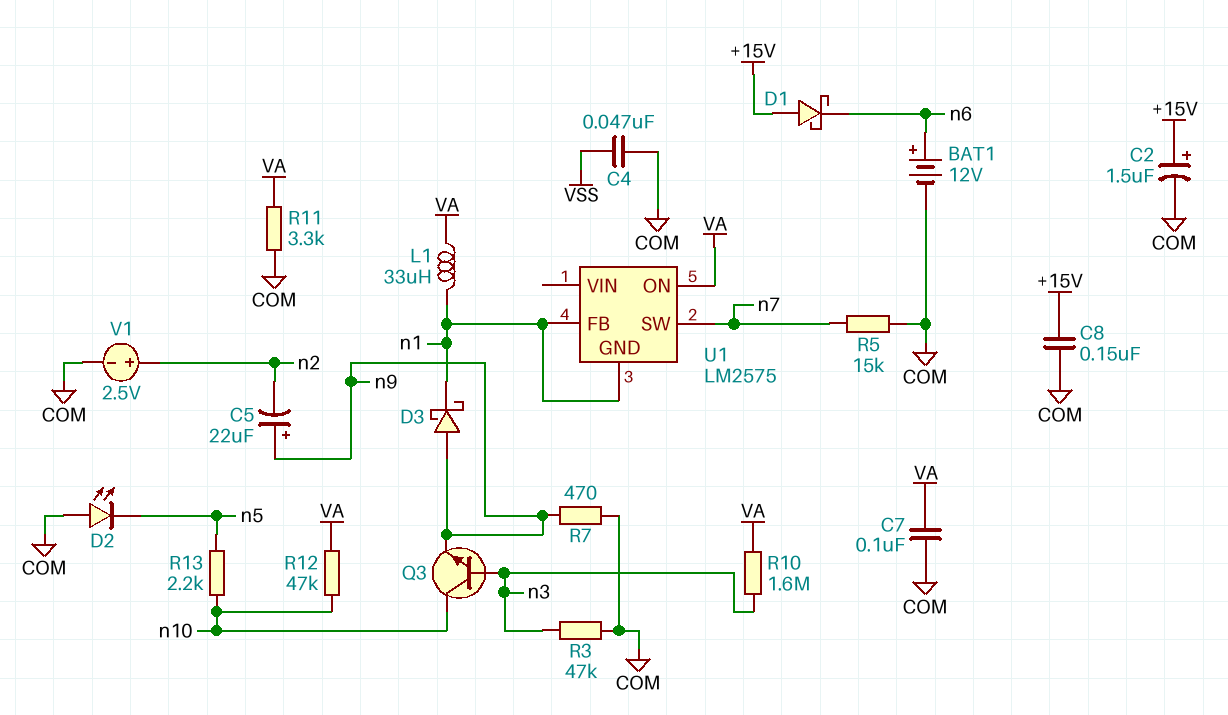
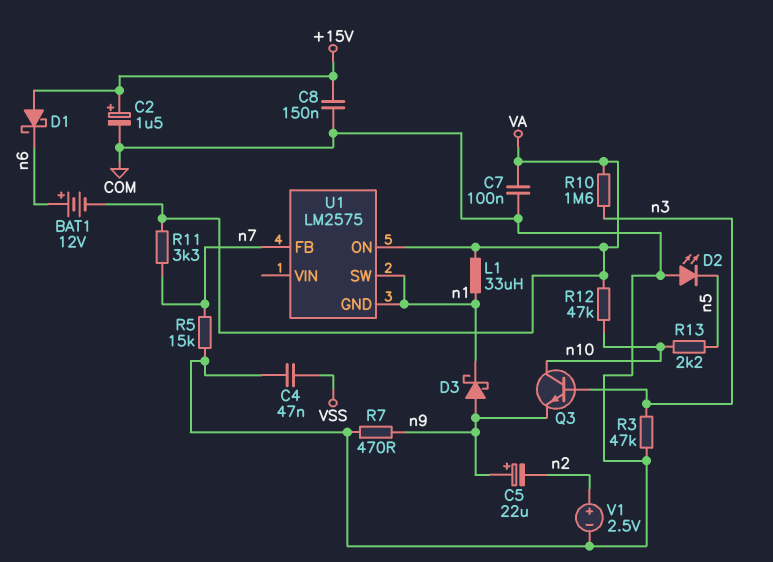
BAT1: 12V (plus n6, minus COM) -> 12V (plus n6, minus VA)
R11: 3.3k (COM, VA) -> 3.3k (VA, n7)
U1 pin FB: n1 -> n7
U1 pin SW: n7 -> n1

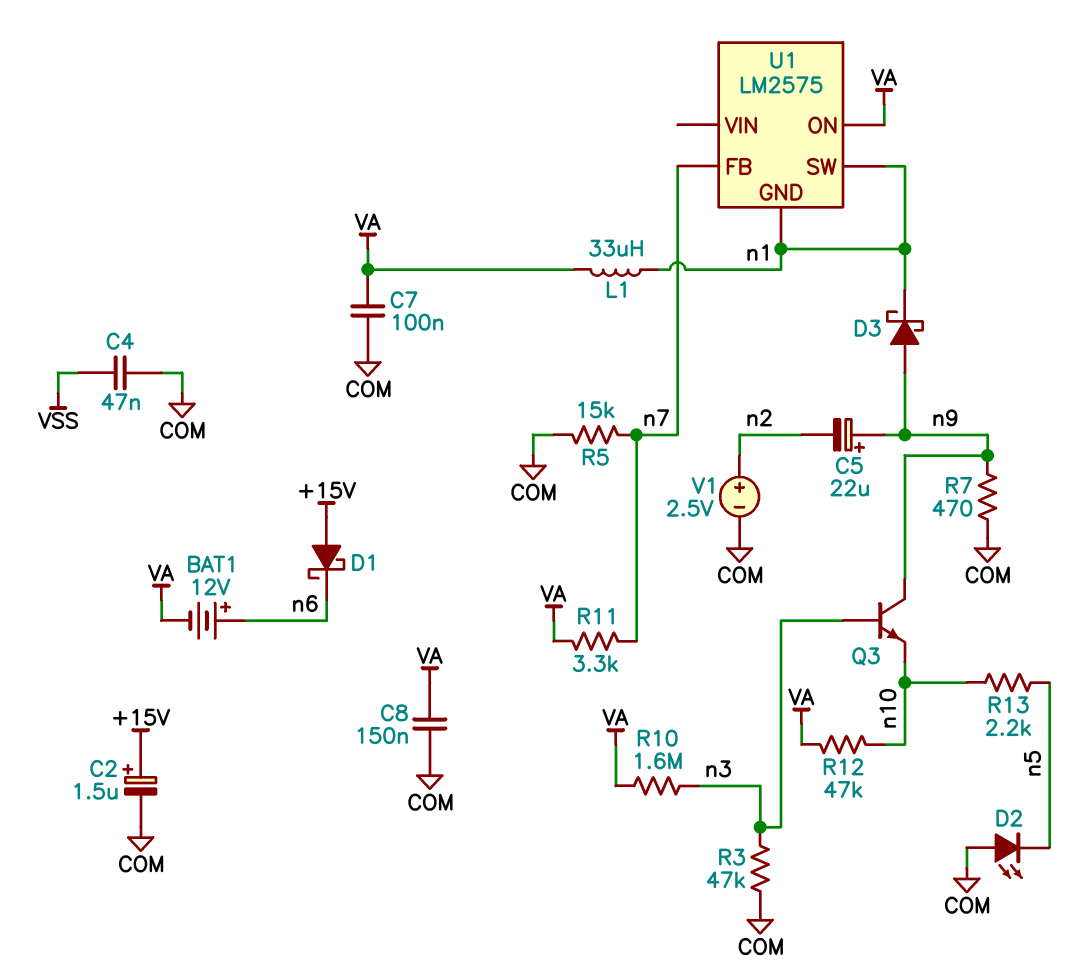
C8: 150nF (+15V, COM) -> 150nF (COM, VA)
Q3: NPN (B n3, C n10, E n9) -> NPN (B n3, C n9, E n10)

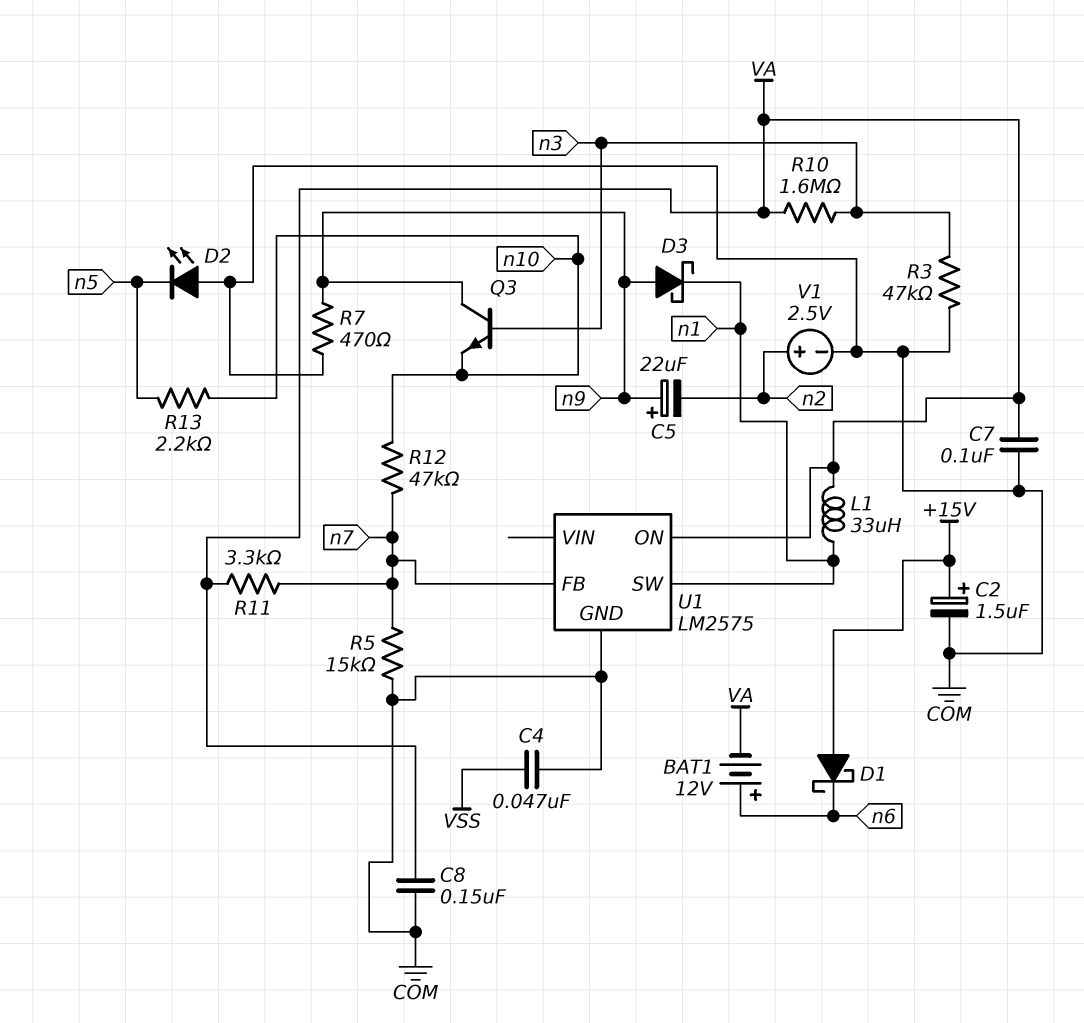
R12: 47k (VA, n10) -> 47k (n7, n10)
U1 pin GND: n1 -> COM

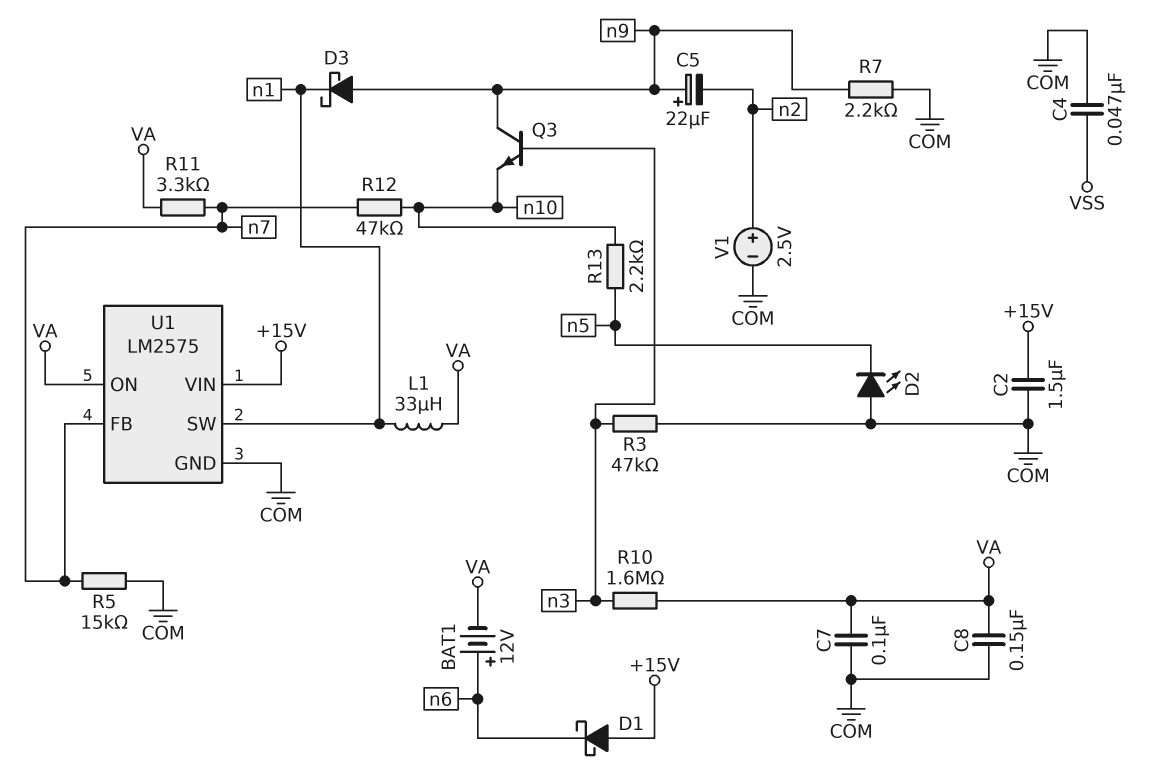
C2: 1.5uF (plus +15V, minus COM) -> 1.5uF (+15V, COM)
R7: 470 (COM, n9) -> 2.2k (COM, n9)
U1 pin VIN: none -> +15V

